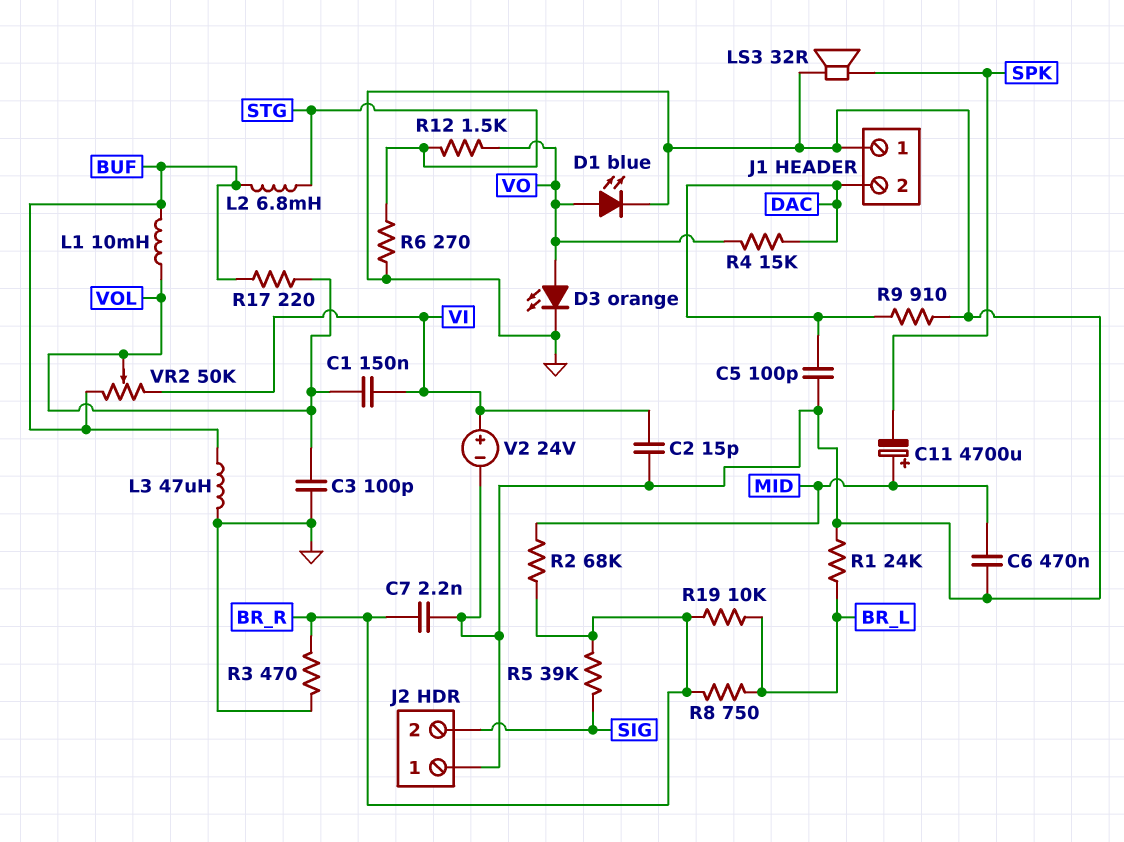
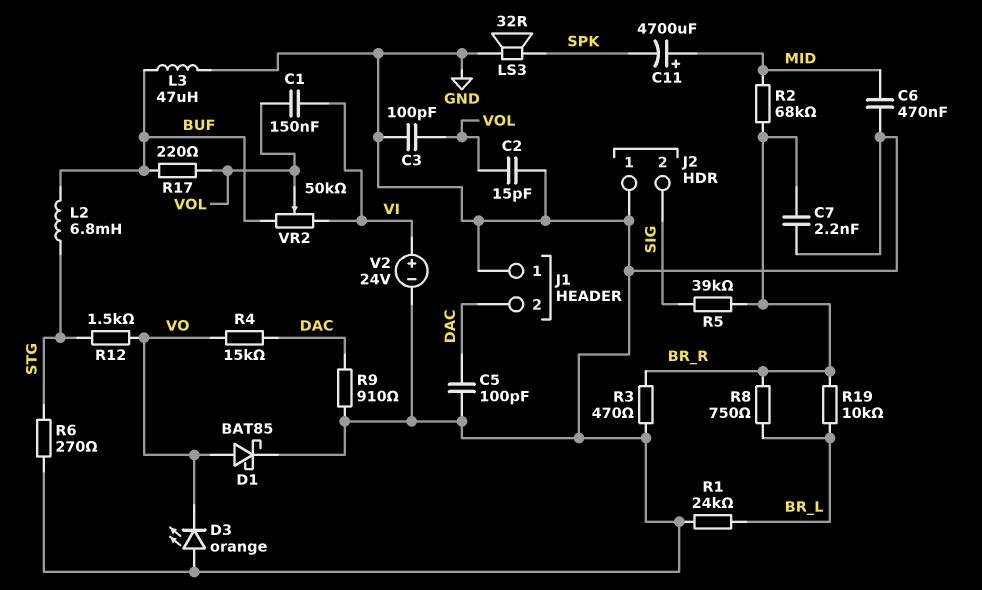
C2: 15pF (GND, VI) -> 15pF (GND, VOL)
D1: LED blue (A VO, K GND) -> schottky BAT85 (A VO, K GND)
D3: LED orange (A VO, K GND) -> LED orange (A GND, K VO)
L1: 10mH (BUF, VOL) -> none

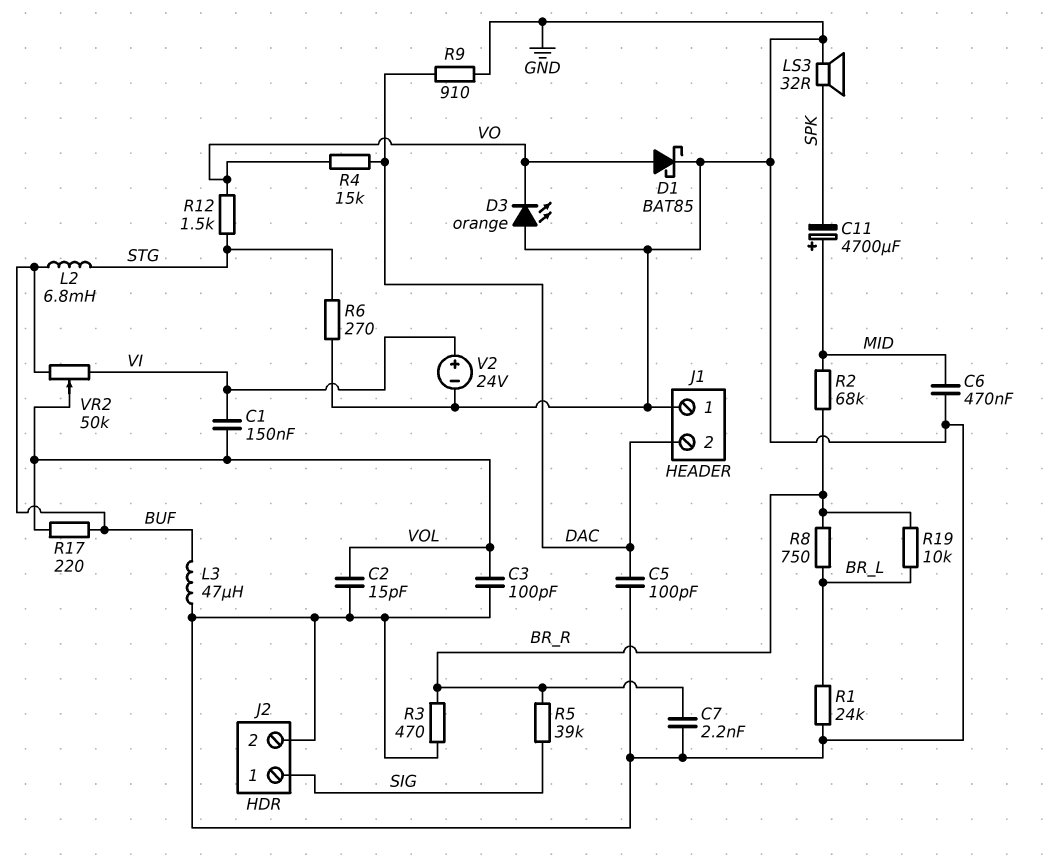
J2 pin 1: GND -> SIG
J2 pin 2: SIG -> GND

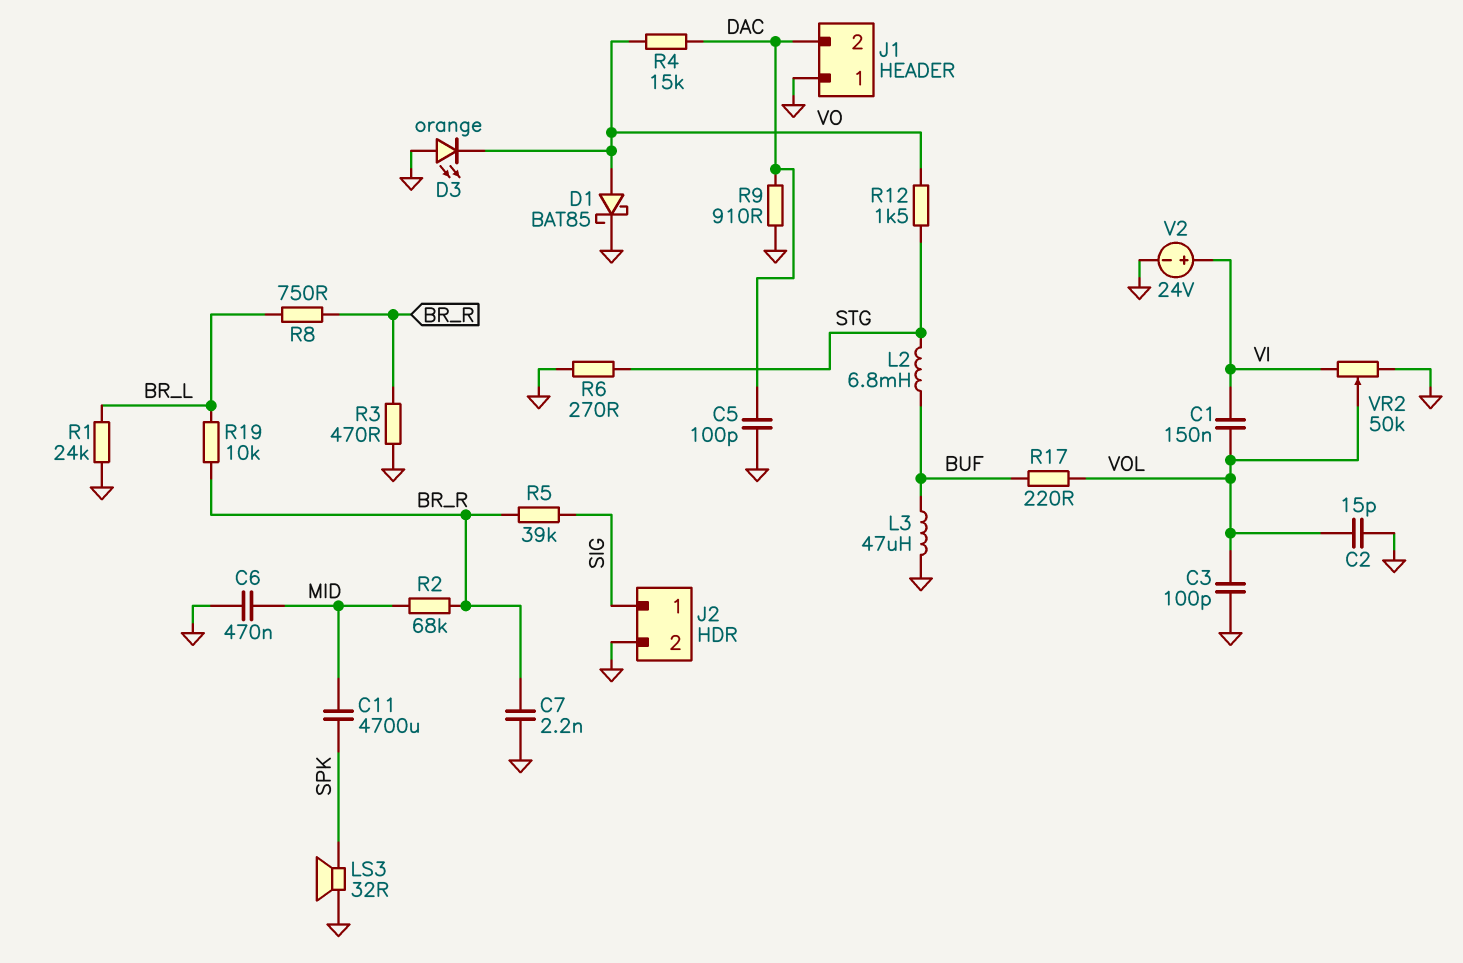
C11: 4700uF (plus MID, minus SPK) -> 4700uF (MID, SPK)
VR2: 50k (BUF, VI, wiper VOL) -> 50k (GND, VI, wiper VOL)

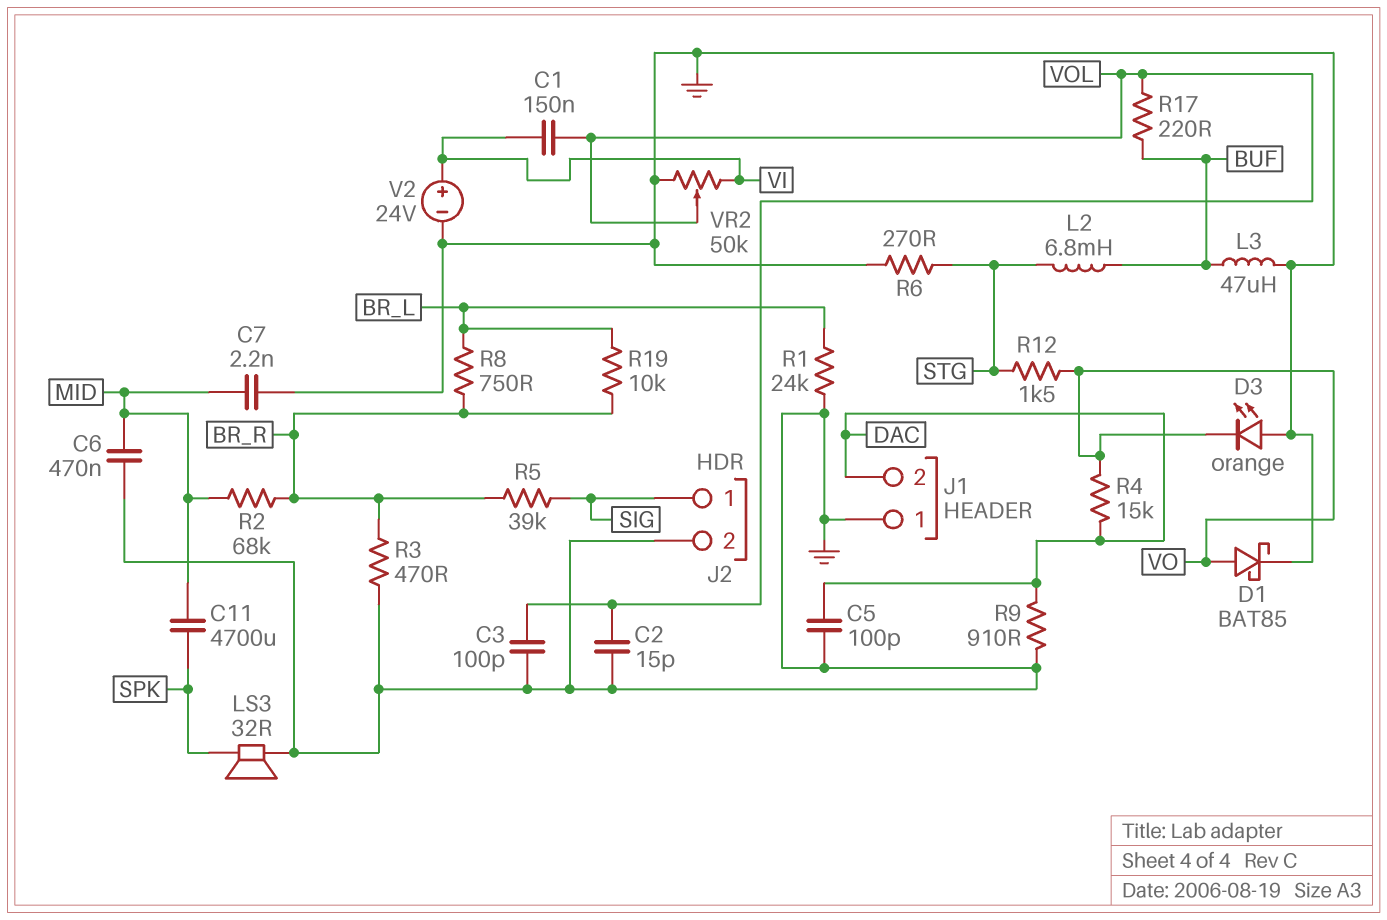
C7: 2.2nF (BR_R, GND) -> 2.2nF (GND, MID)

